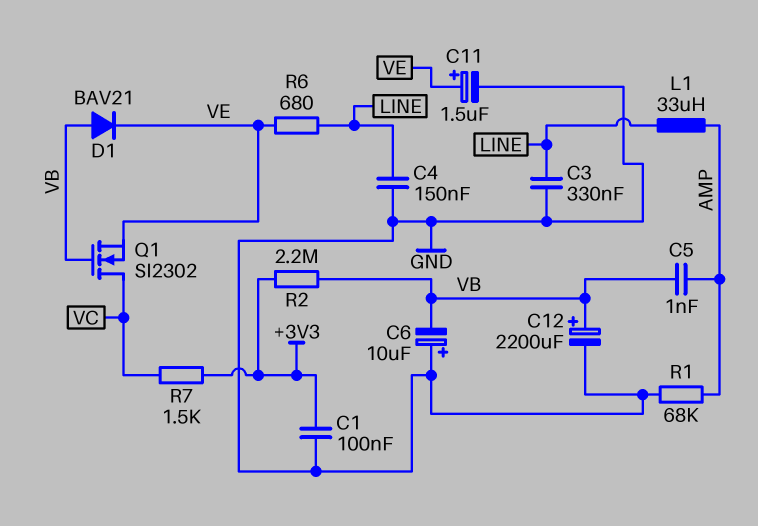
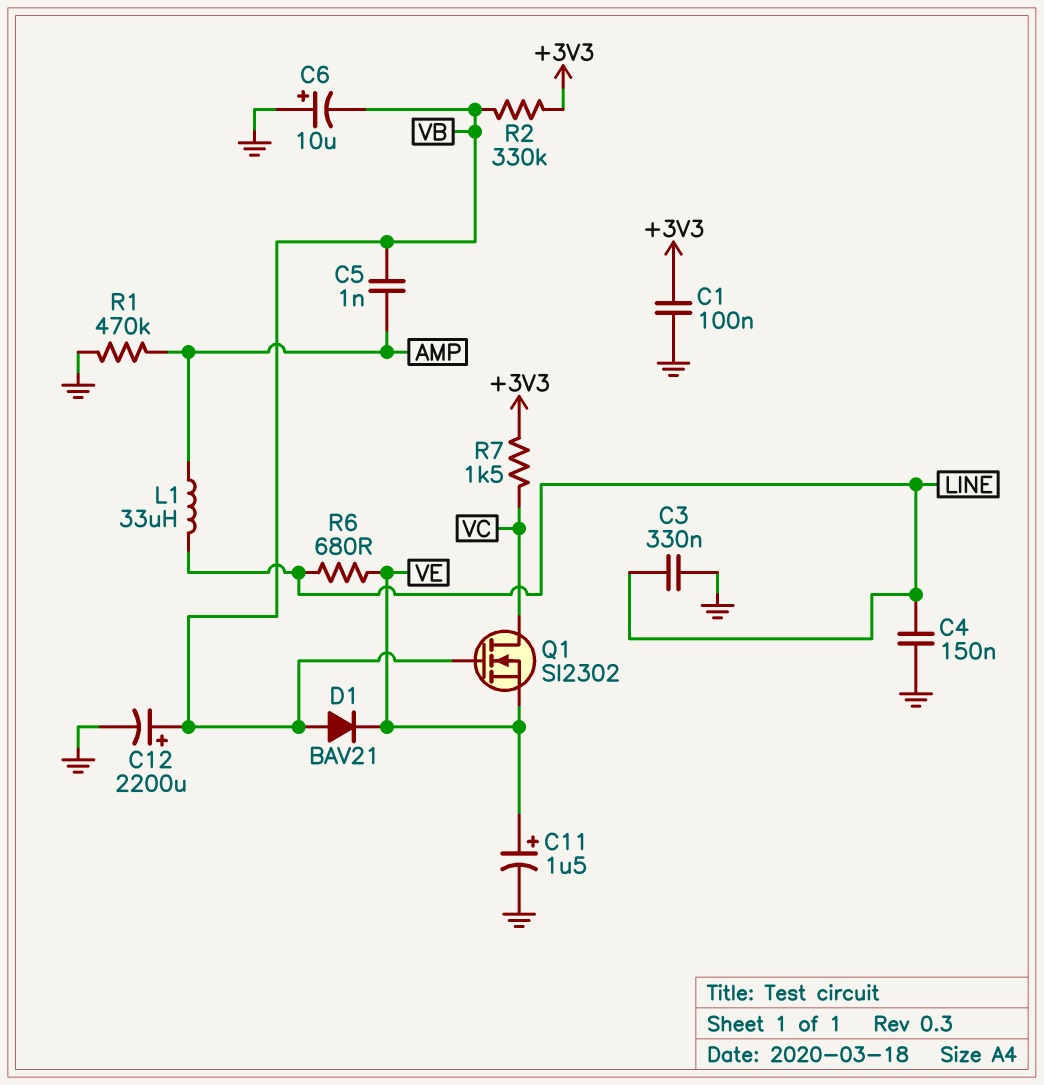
R1: 68k (AMP, GND) -> 470k (AMP, GND)
R2: 2.2M (+3V3, VB) -> 330k (+3V3, VB)

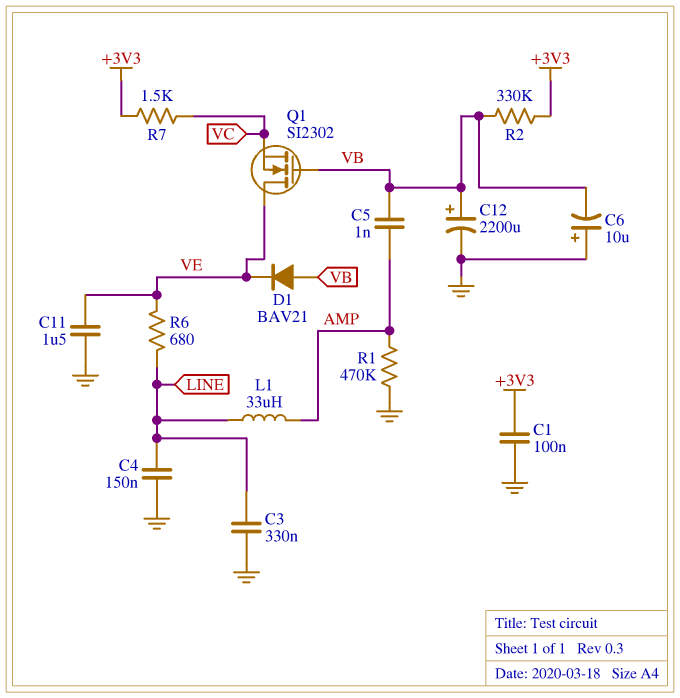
C11: 1.5uF (plus VE, minus GND) -> 1.5uF (GND, VE)
Q1: NMOS SI2302 (G VB, D VC, S VE) -> NMOS SI2302 (G VB, D VE, S VC)

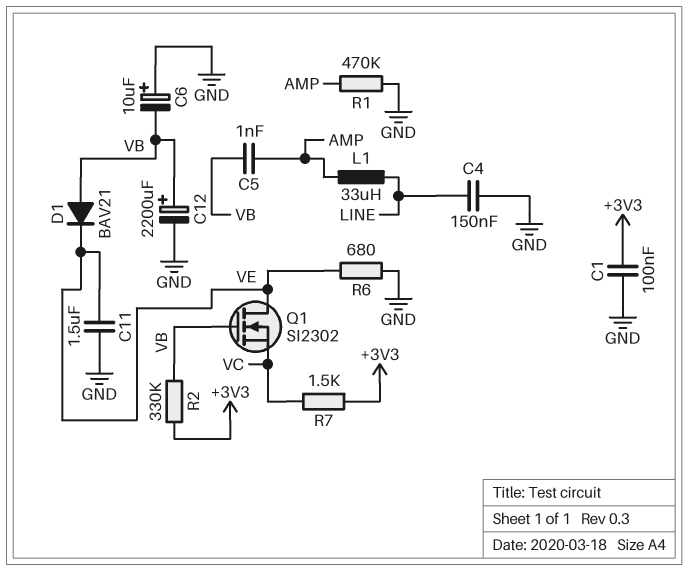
C3: 330nF (GND, LINE) -> none
R6: 680 (LINE, VE) -> 680 (GND, VE)

